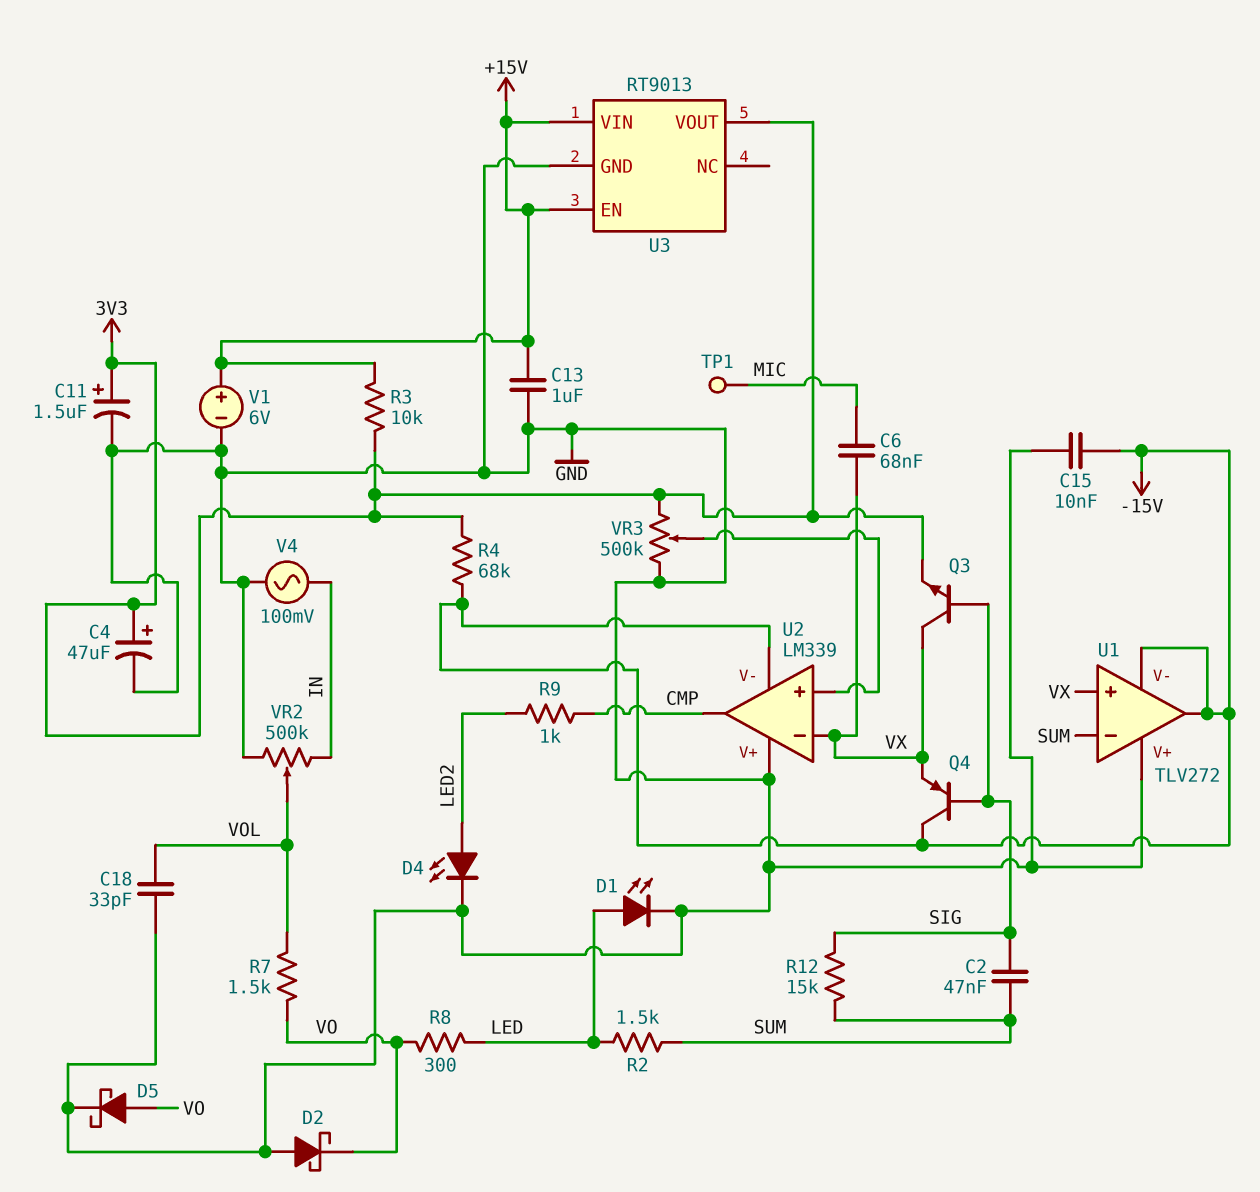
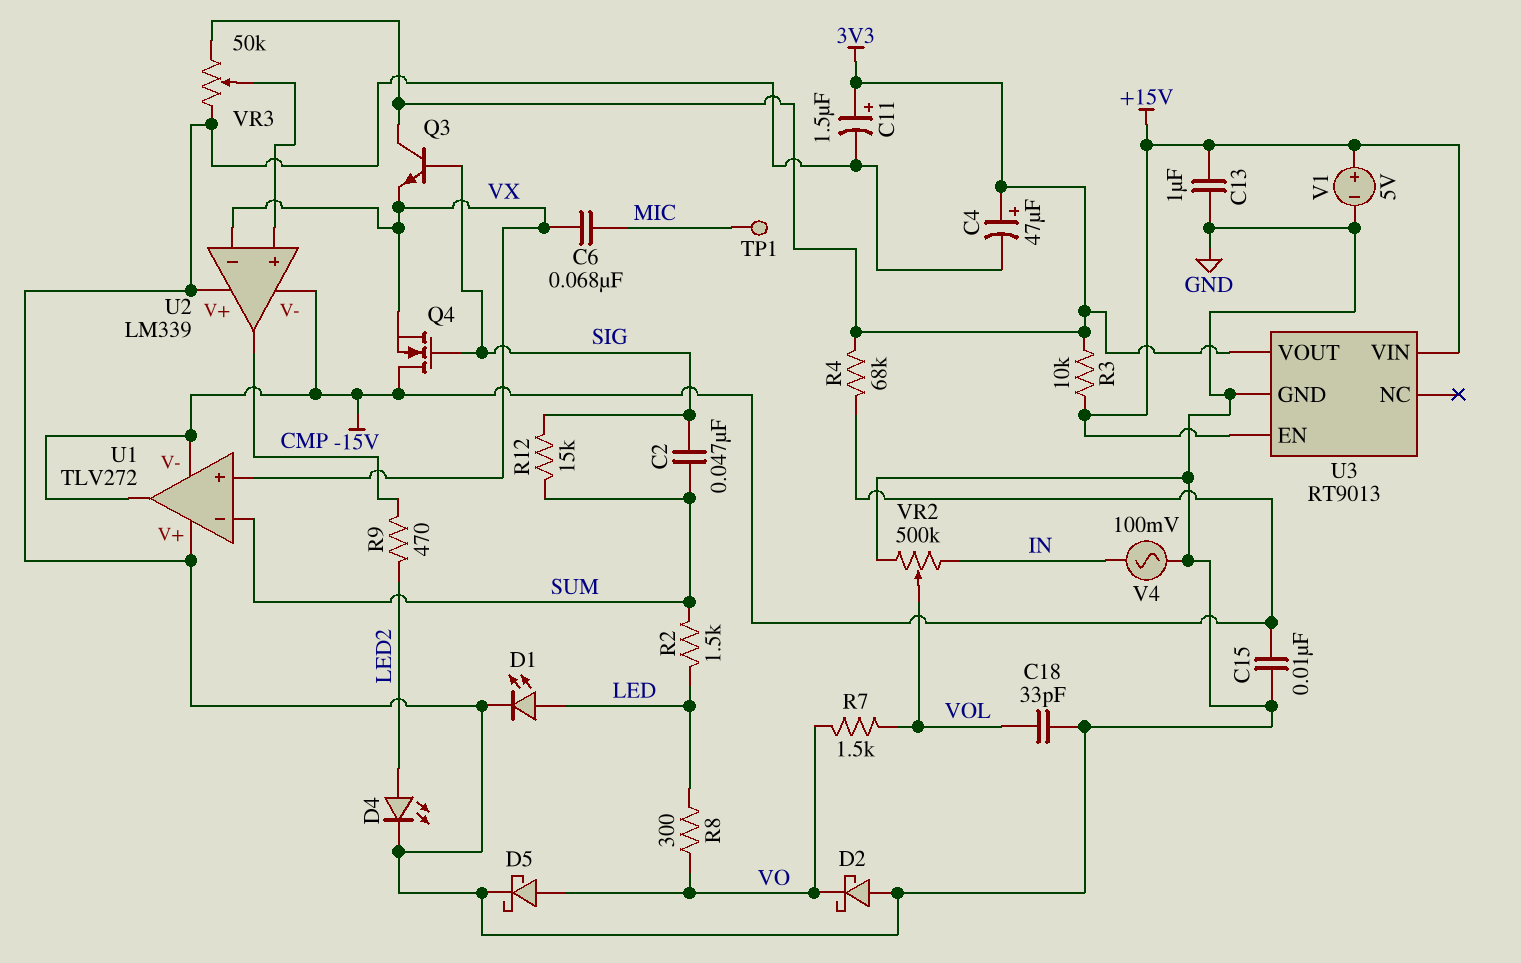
Q3: NPN (B SIG, C VX, E 3V3) -> NPN (B SIG, C 3V3, E VX)
Q4: PNP (B SIG, C -15V, E VX) -> NMOS (G SIG, D -15V, S VX)
R9: 1k (CMP, LED2) -> 470 (CMP, LED2)
V1: 6V (plus +15V, minus GND) -> 5V (plus +15V, minus GND)
VR3: 500k (3V3, GND, wiper U2/in+) -> 50k (3V3, GND, wiper U2/in+)

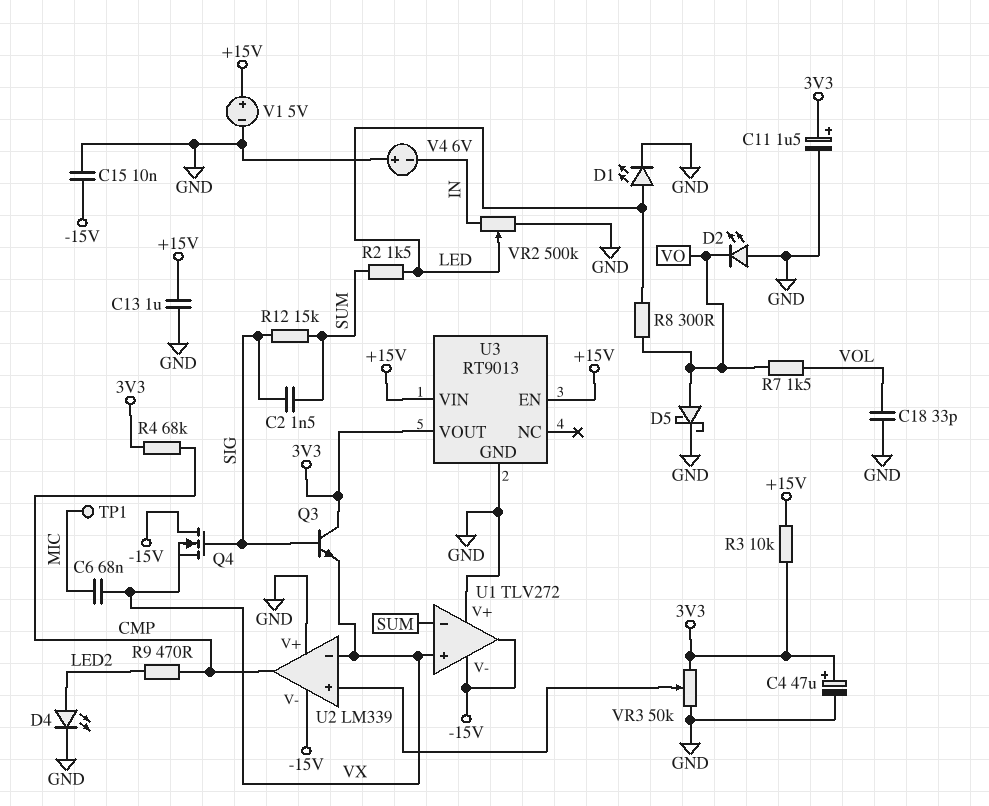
C2: 47nF (SIG, SUM) -> 1.5nF (SIG, SUM)
D2: schottky (A GND, K VO) -> LED (A GND, K VO)
R4: 68k (-15V, 3V3) -> 68k (3V3, CMP)
V4: AC 100mV (GND, IN) -> 6V (plus GND, minus IN)
VR2: 500k (GND, IN, wiper VOL) -> 500k (GND, IN, wiper LED)

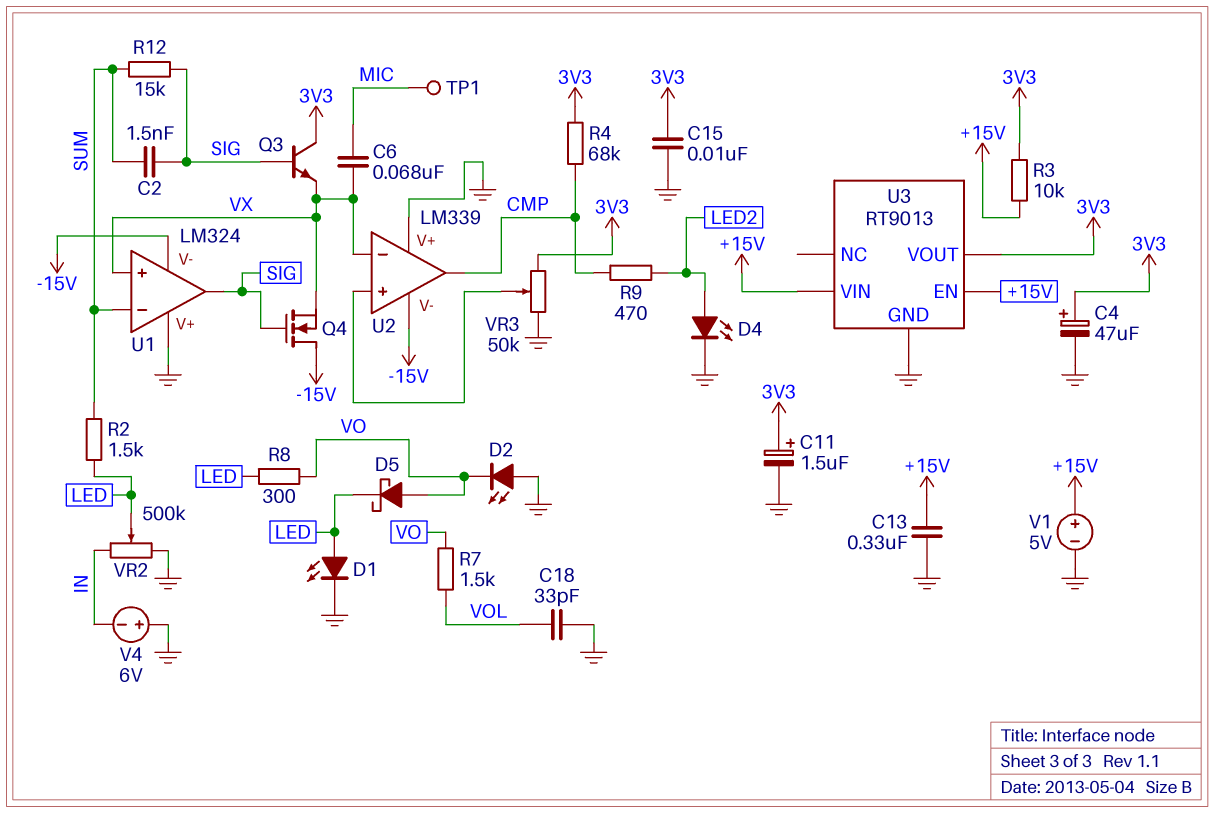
C13: 1uF (+15V, GND) -> 330nF (+15V, GND)
C15: 10nF (-15V, GND) -> 10nF (3V3, GND)
D5: schottky (A VO, K GND) -> schottky (A VO, K LED)
U1: TLV272 -> LM324
U1 pin out: -15V -> SIG

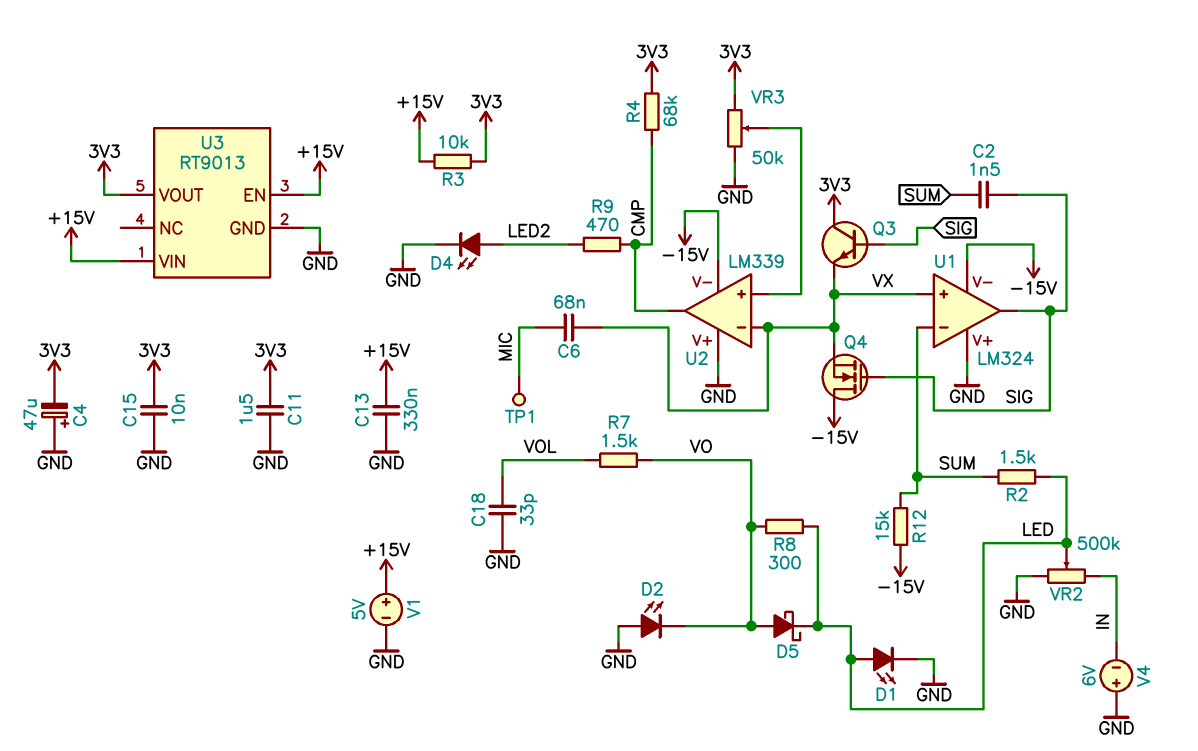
C4: 47uF (plus 3V3, minus GND) -> 47uF (plus GND, minus 3V3)
C11: 1.5uF (plus 3V3, minus GND) -> 1.5uF (3V3, GND)
R12: 15k (SIG, SUM) -> 15k (-15V, SUM)

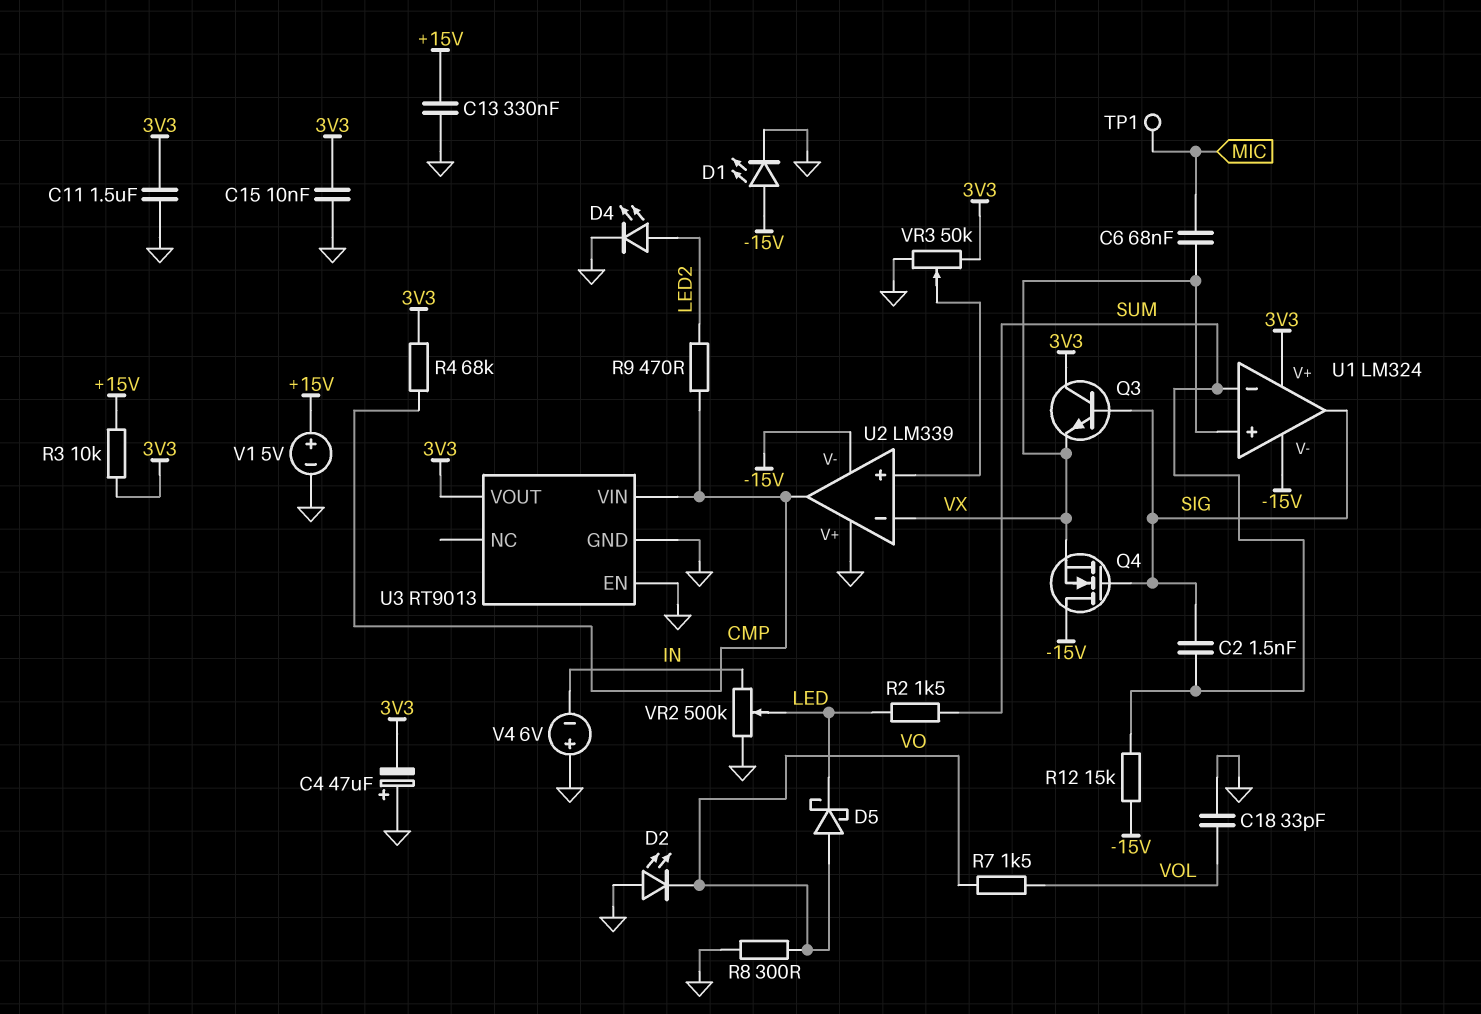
D1: LED (A LED, K GND) -> LED (A -15V, K GND)
R8: 300 (LED, VO) -> 300 (GND, VO)
U1 pin V+: GND -> 3V3
U3 pin EN: +15V -> GND
U3 pin VIN: +15V -> CMP

